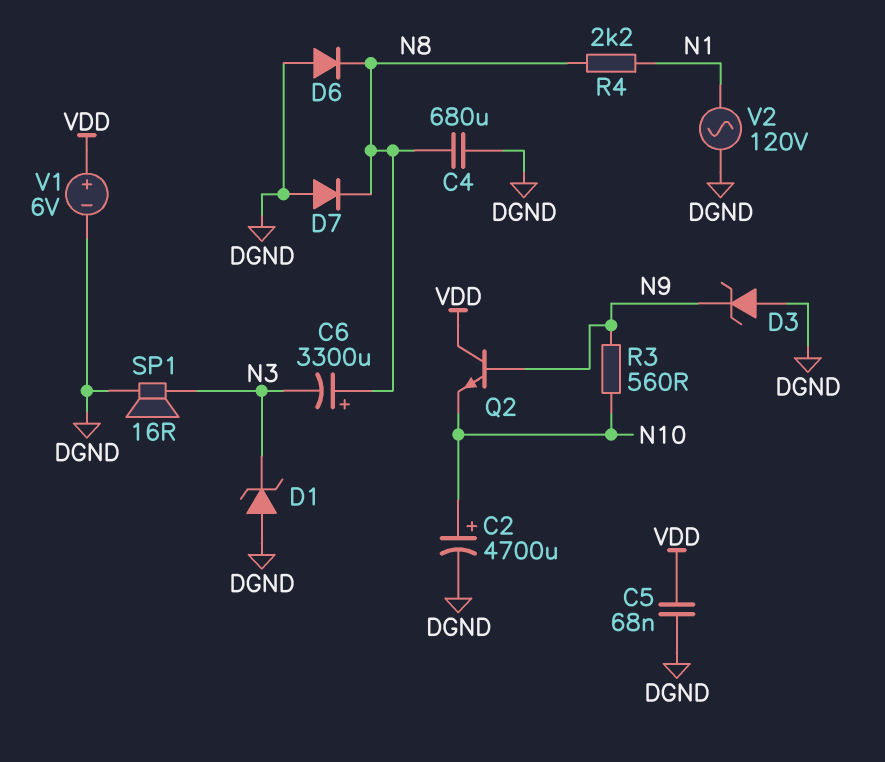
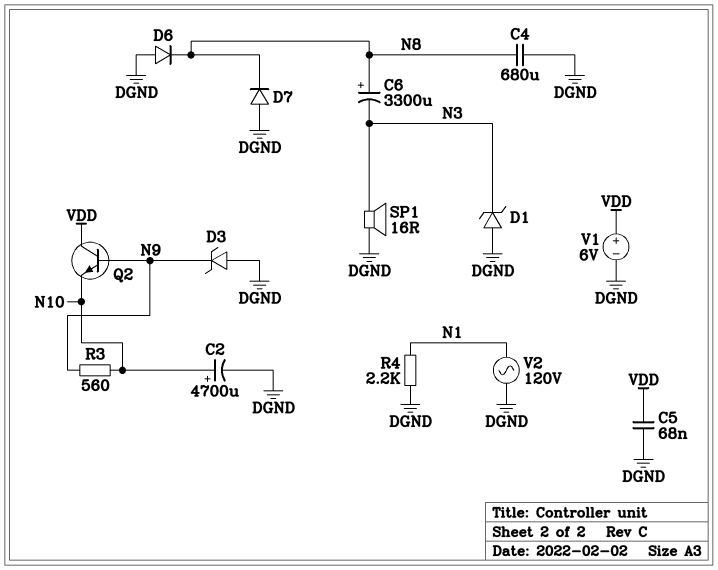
R4: 2.2k (N1, N8) -> 2.2k (DGND, N1)

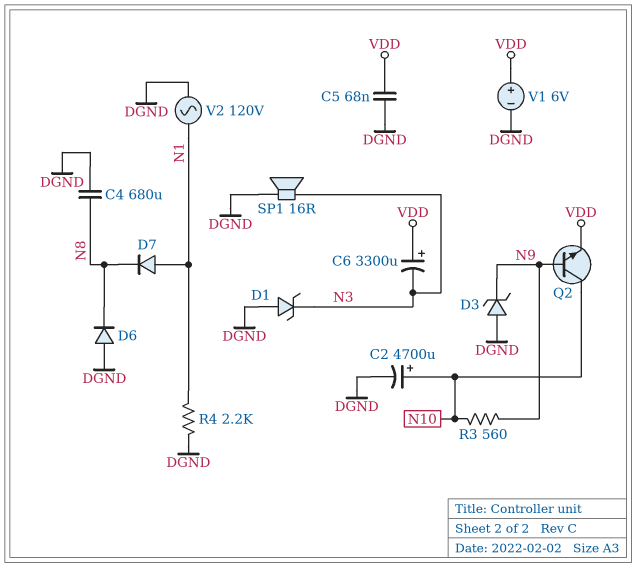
C6: 3300uF (plus N8, minus N3) -> 3300uF (plus VDD, minus N3)
D7: diode (A DGND, K N8) -> diode (A N1, K N8)
Q2: NPN (B N9, C VDD, E N10) -> NPN (B N9, C N10, E VDD)

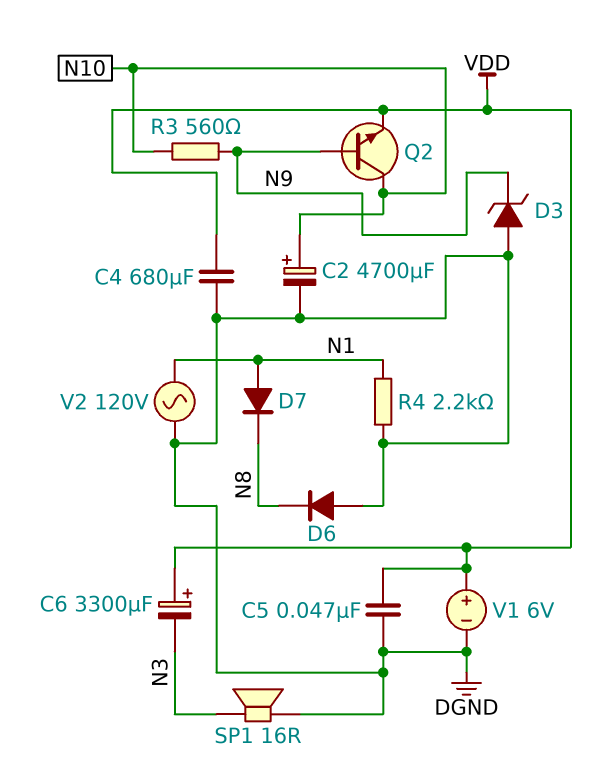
C4: 680uF (DGND, N8) -> 680uF (DGND, VDD)
C5: 68nF (DGND, VDD) -> 47nF (DGND, VDD)
D1: zener (A DGND, K N3) -> none

